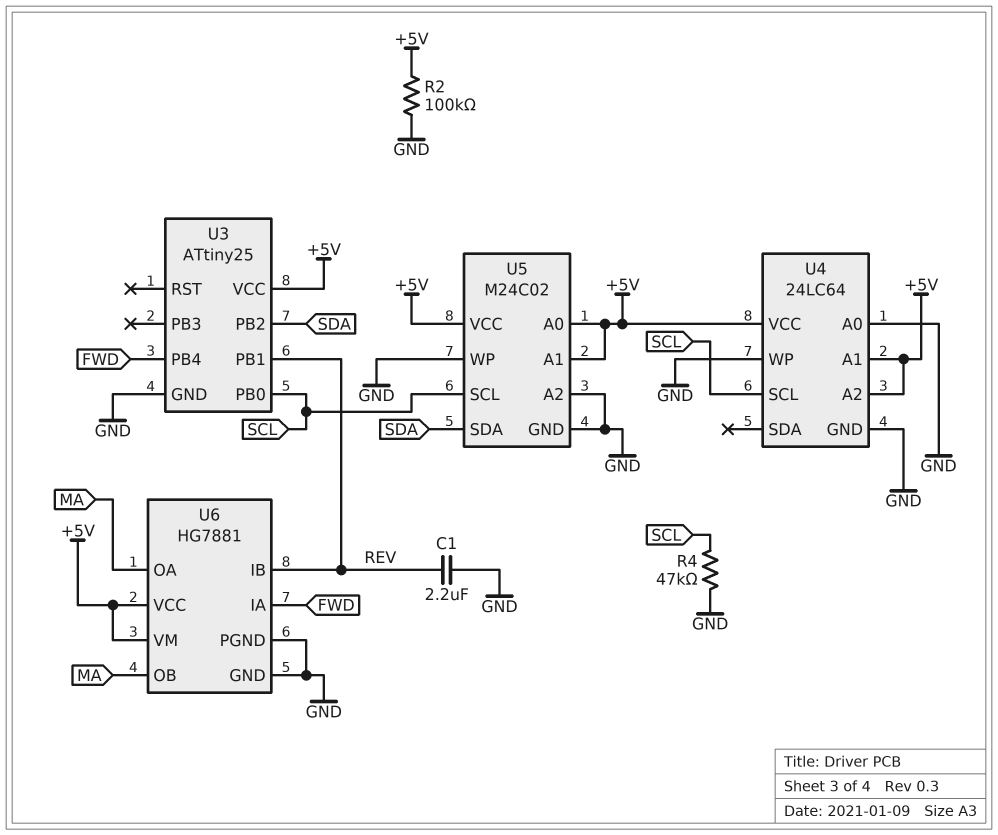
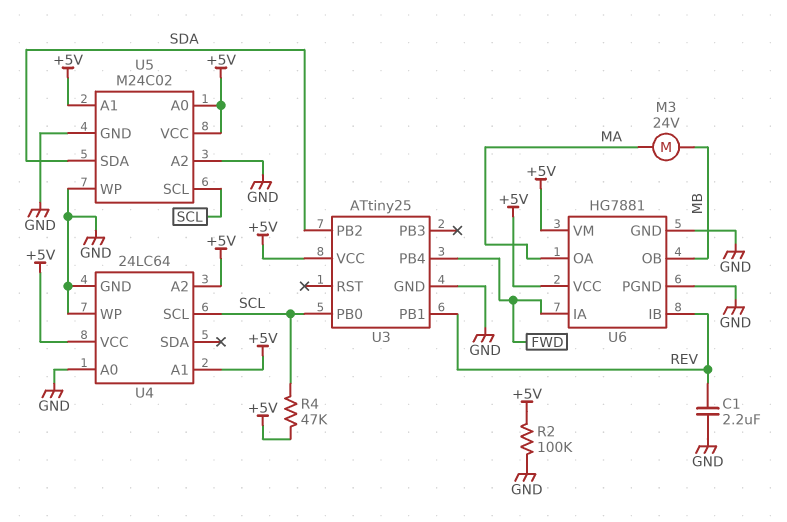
M3: none -> motor 24V (MA, MB)
R4: 47k (GND, SCL) -> 47k (+5V, SCL)
U6 pin OB: MA -> MB

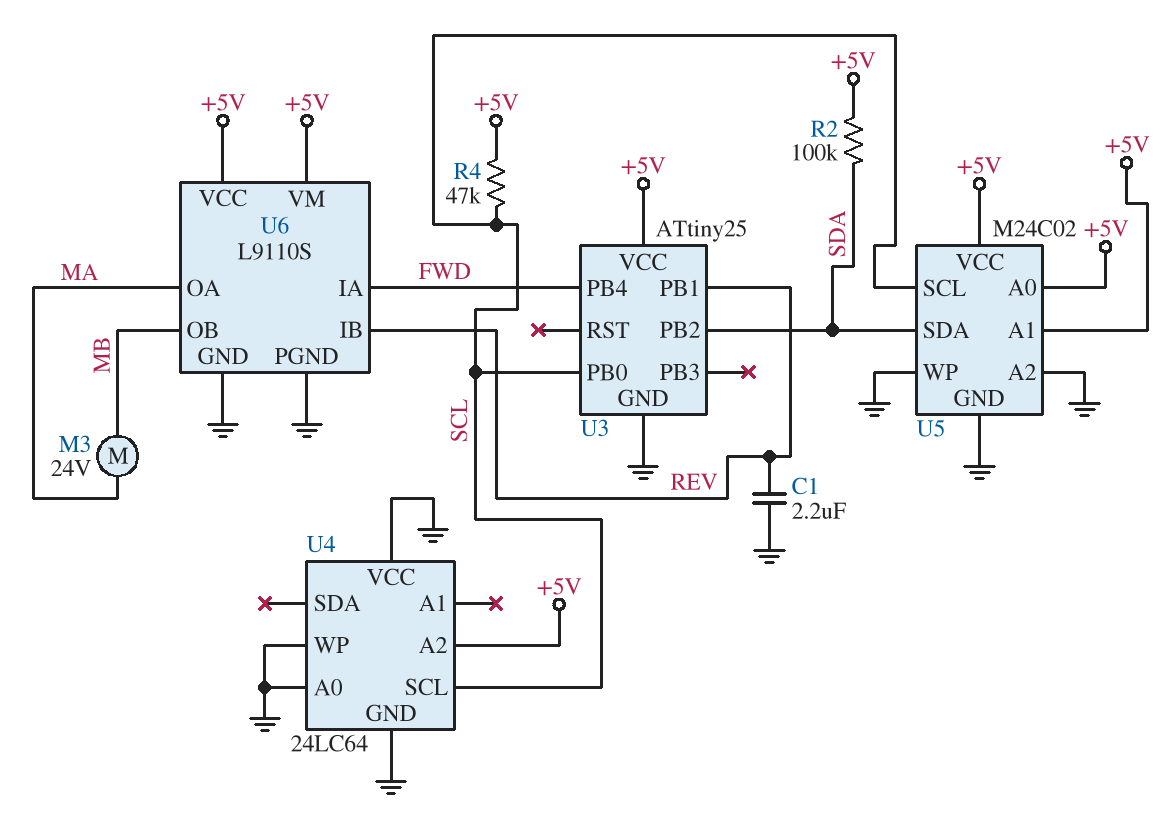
R2: 100k (+5V, GND) -> 100k (+5V, SDA)
U4 pin A1: +5V -> none
U4 pin VCC: +5V -> GND
U6: HG7881 -> L9110S

